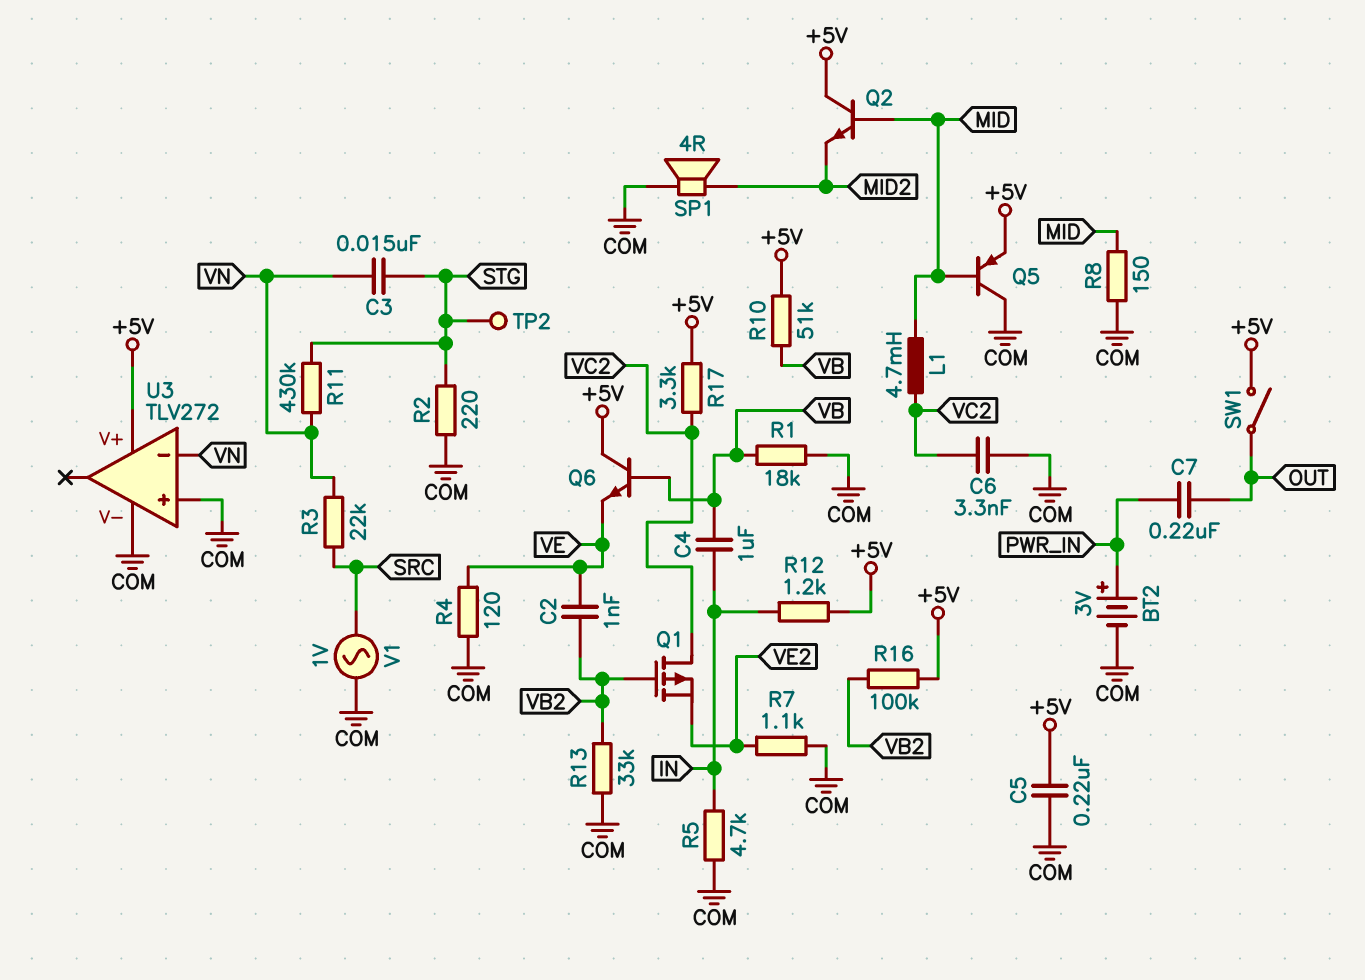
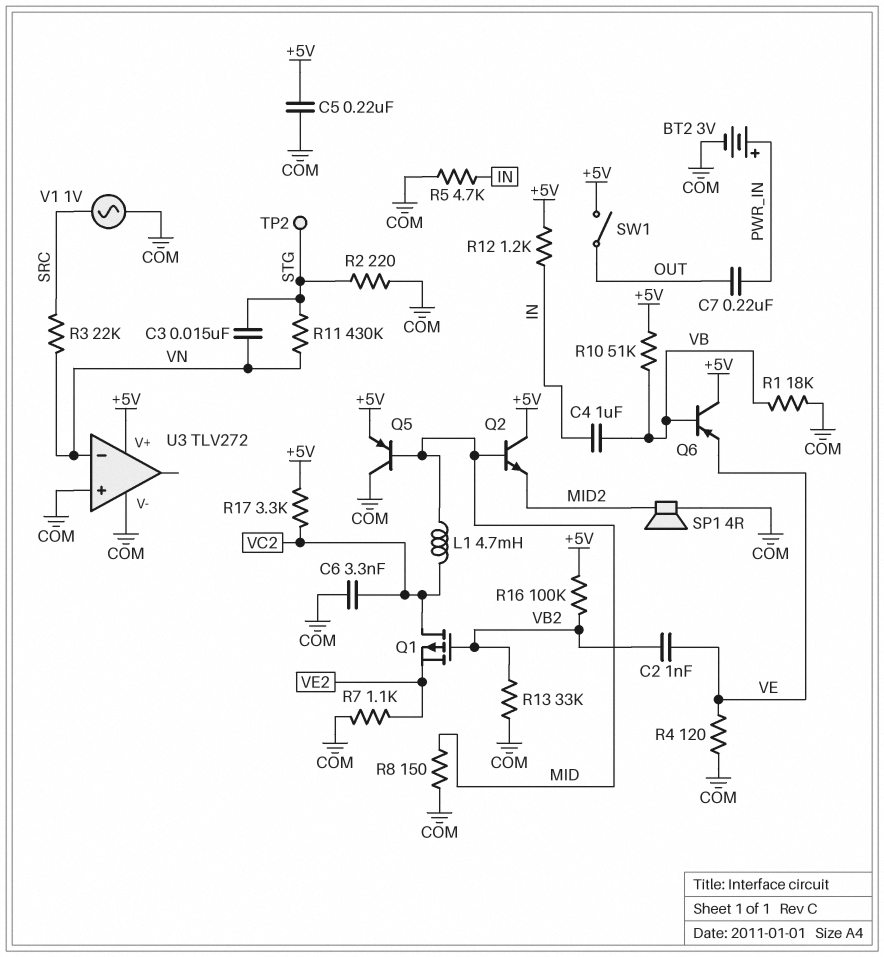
Q6: NPN (B VB, C +5V, E VE) -> PNP (B VB, C +5V, E VE)

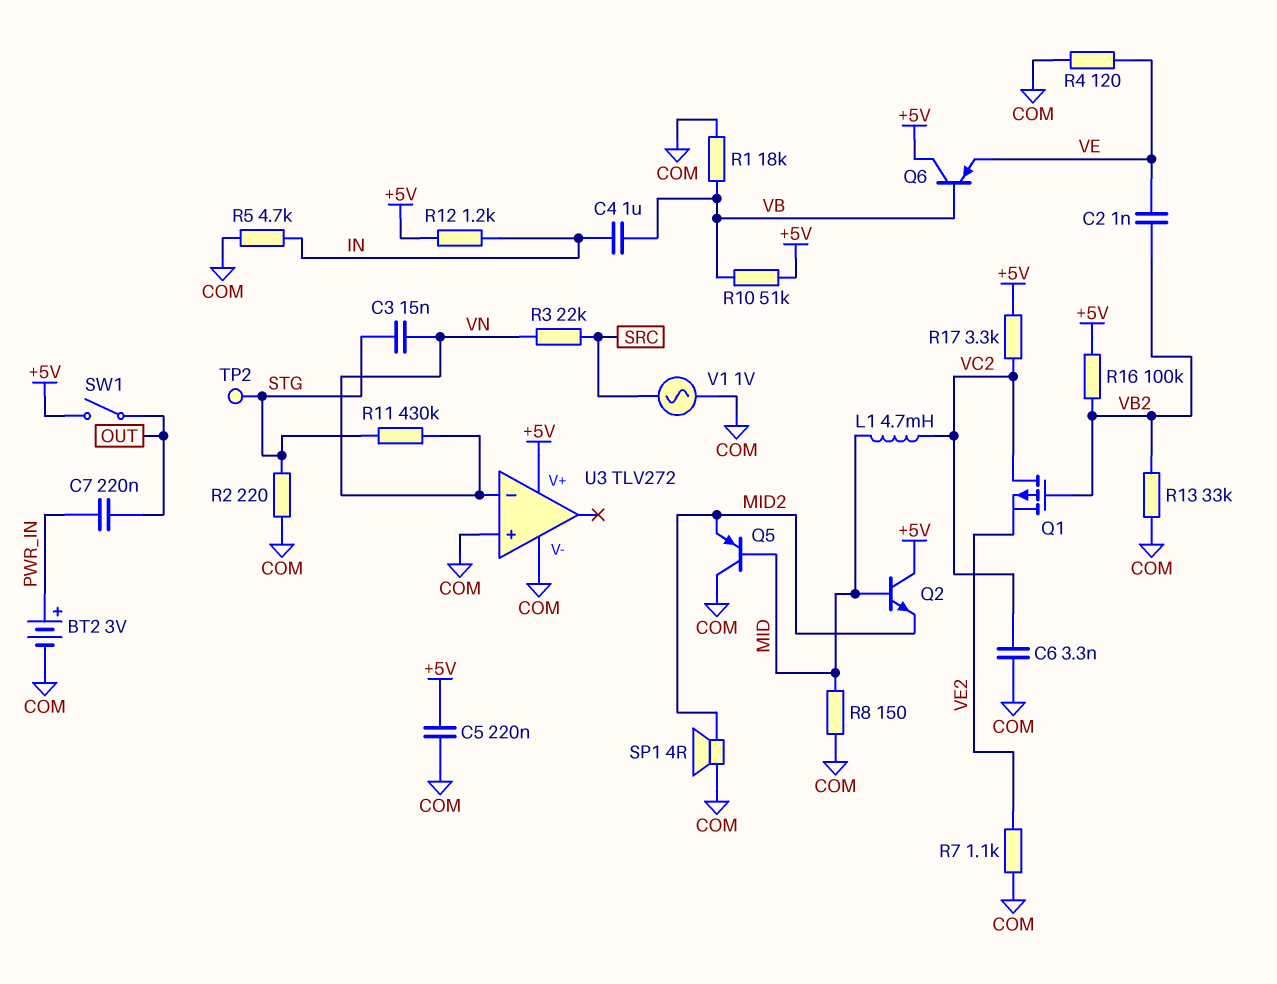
Q5: PNP (B MID, C COM, E +5V) -> PNP (B MID, C COM, E MID2)

